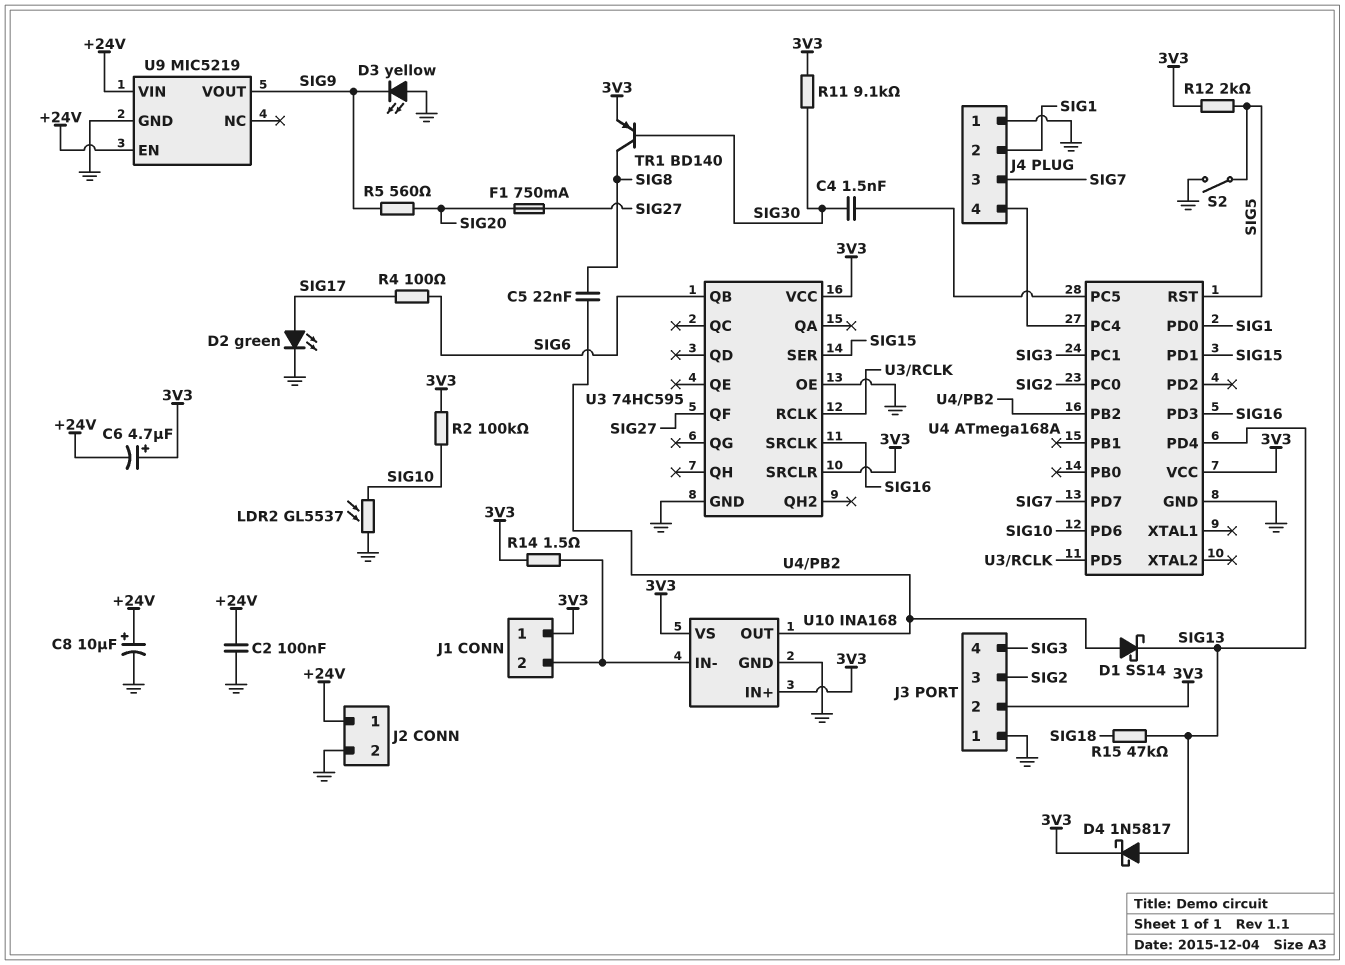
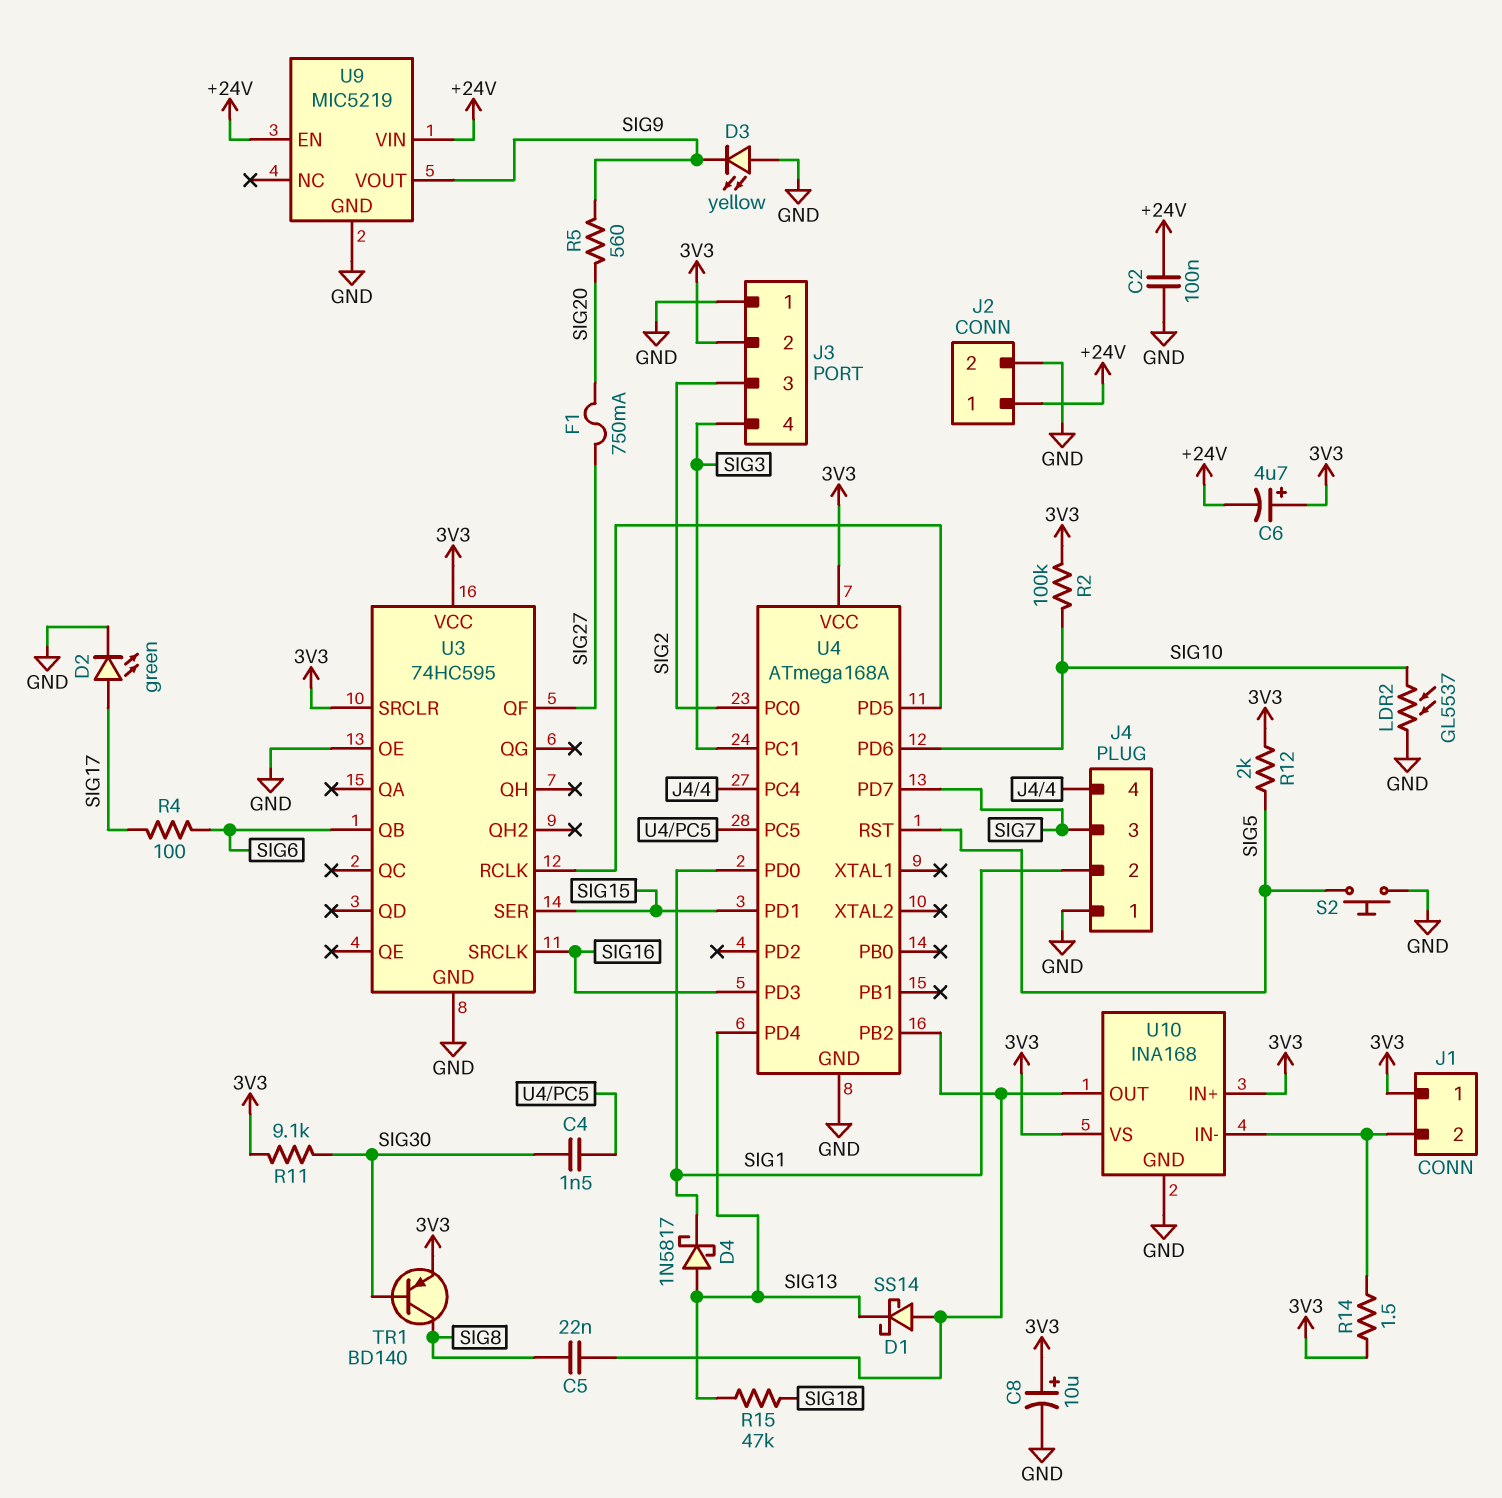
C8: 10uF (plus +24V, minus GND) -> 10uF (plus 3V3, minus GND)
D4: schottky 1N5817 (A SIG13, K 3V3) -> schottky 1N5817 (A SIG13, K SIG1)
S2: switch (GND, SIG5) -> button (GND, SIG5)

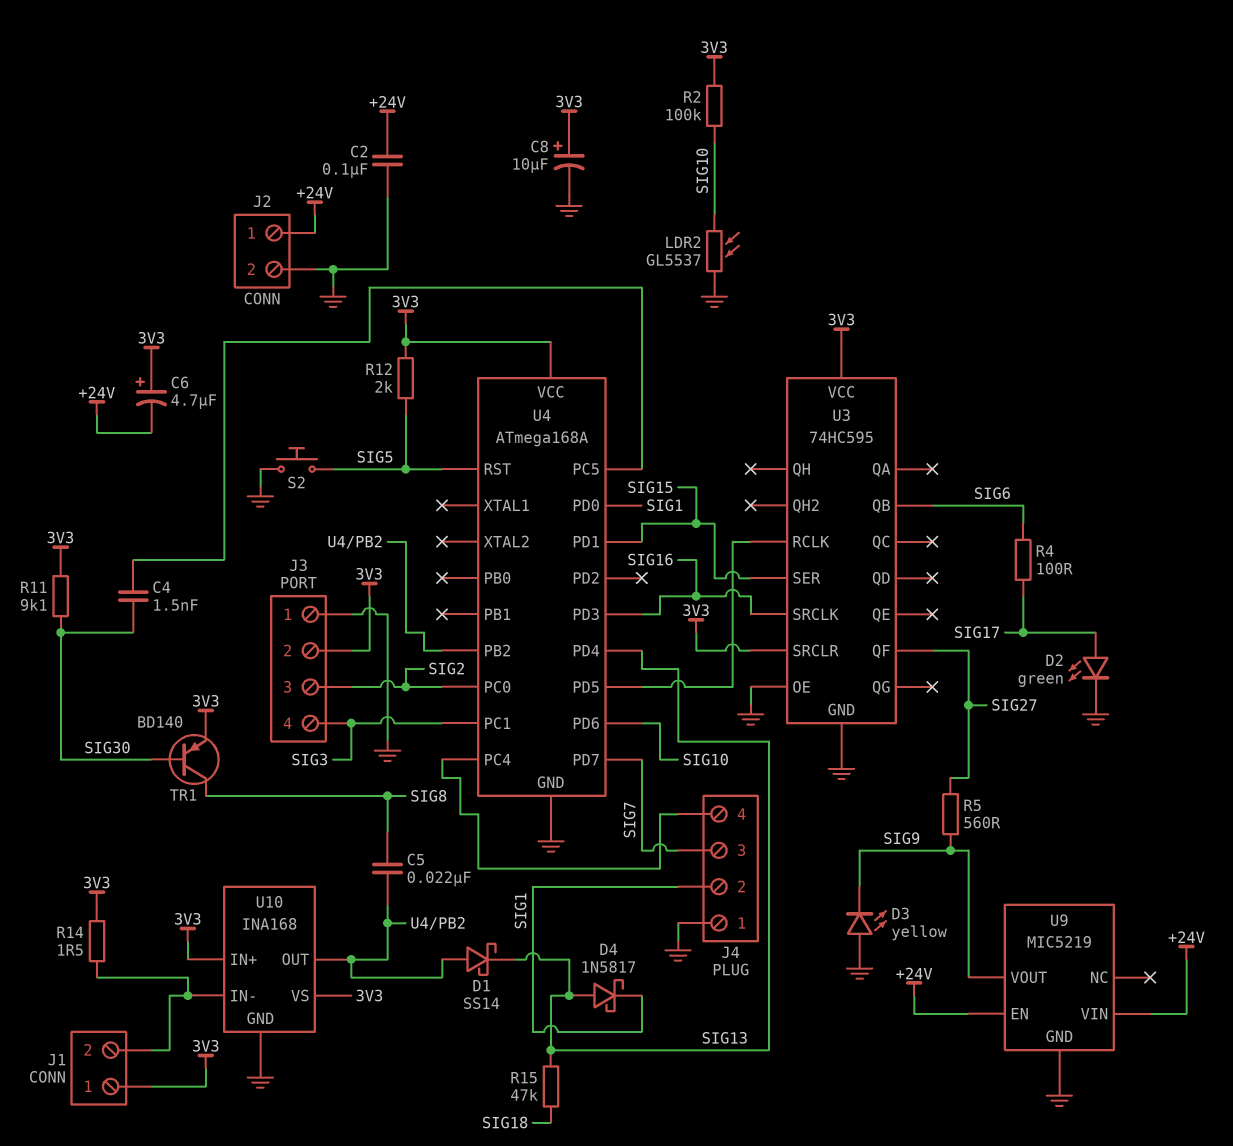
F1: 750mA (SIG20, SIG27) -> none
R5: 560 (SIG9, SIG20) -> 560 (SIG9, SIG27)

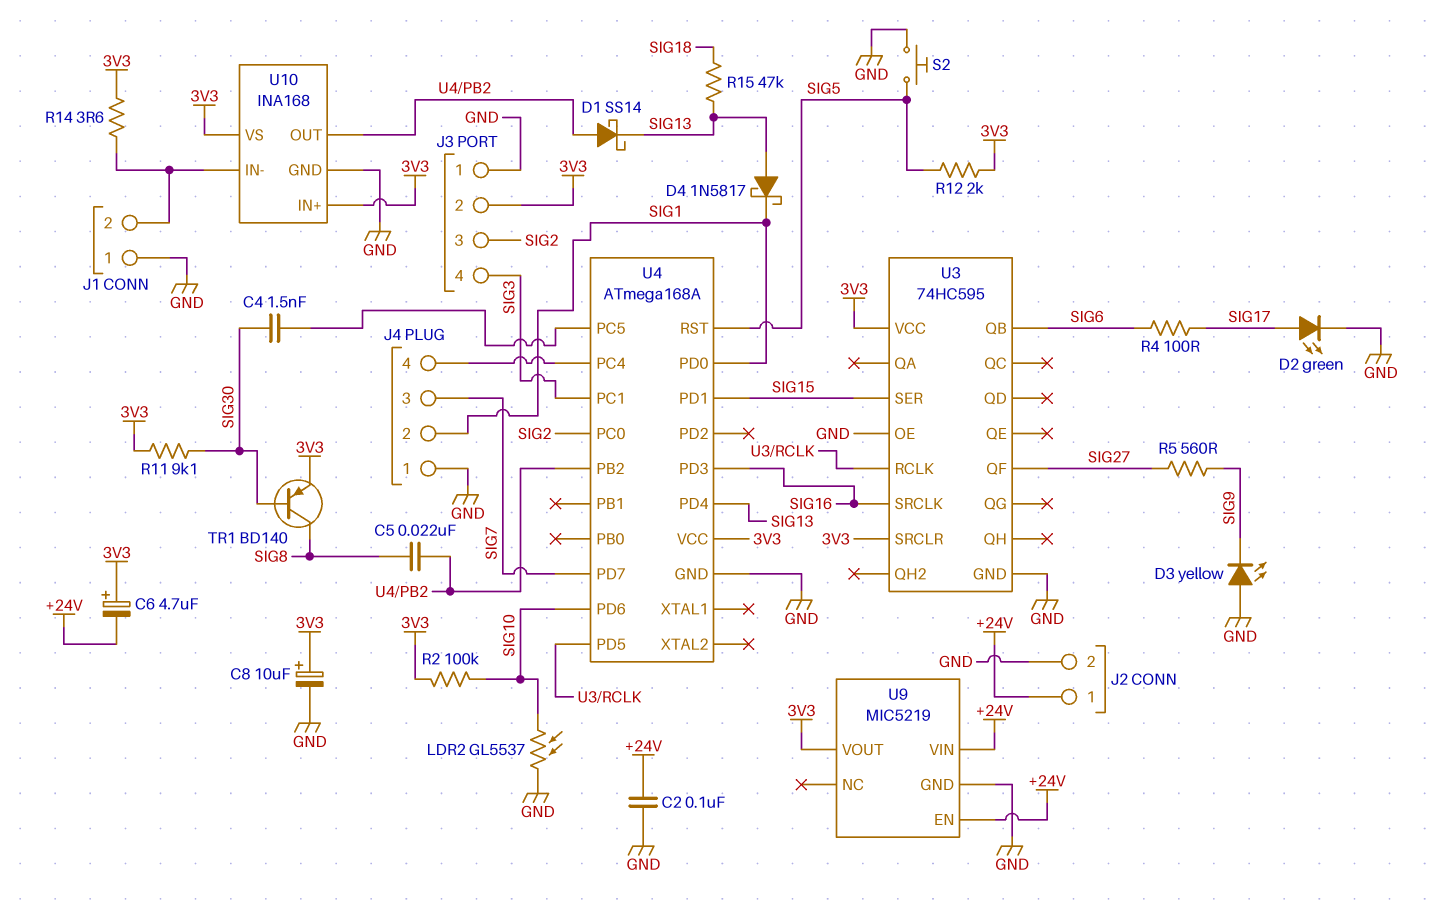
J1 pin 1: 3V3 -> GND
R14: 1.5 (3V3, J1/2) -> 3.6 (3V3, J1/2)
U9 pin VOUT: SIG9 -> 3V3

